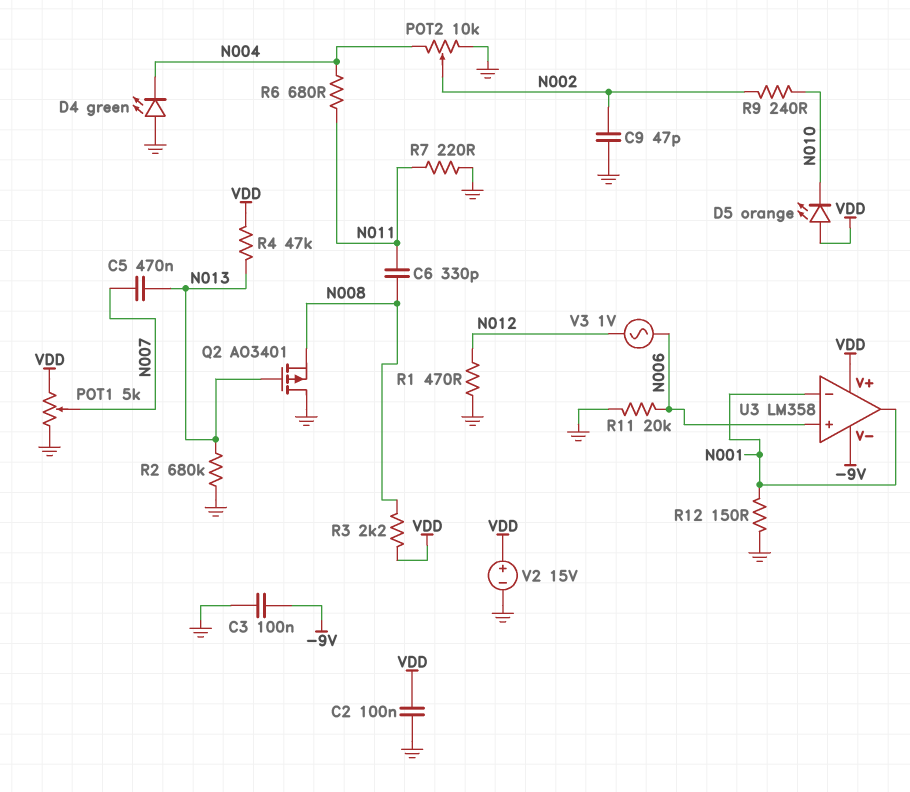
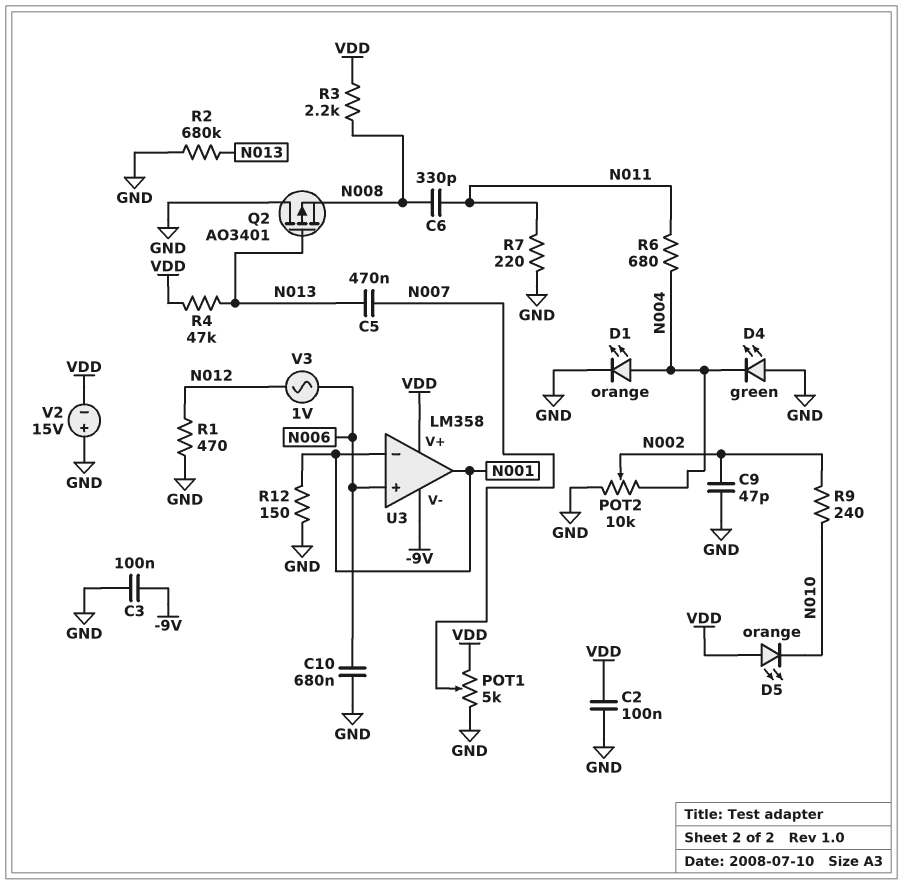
C10: none -> 680nF (GND, N006)
D1: none -> LED orange (A N004, K GND)
R11: 20k (GND, N006) -> none
V2: 15V (plus VDD, minus GND) -> 15V (plus GND, minus VDD)

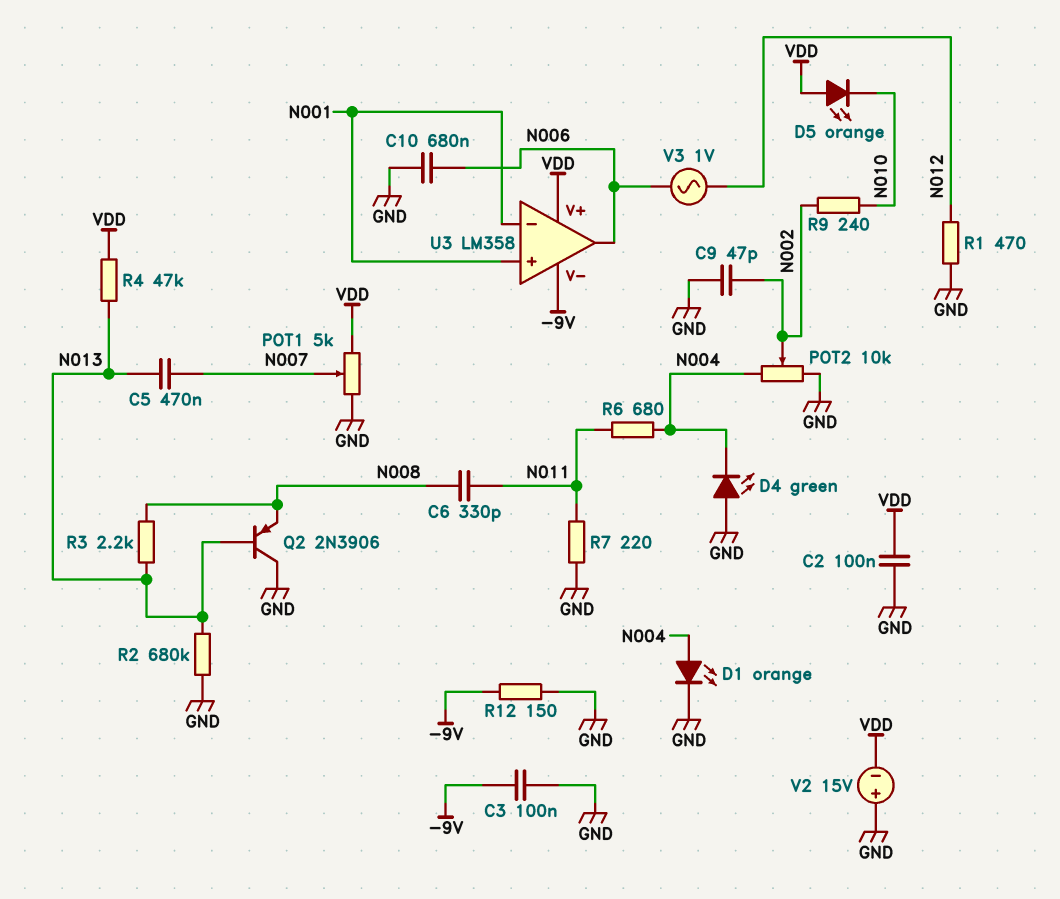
Q2: PMOS AO3401 (G N013, D GND, S N008) -> PNP 2N3906 (B N013, C GND, E N008)
R3: 2.2k (N008, VDD) -> 2.2k (N008, N013)
R12: 150 (GND, N001) -> 150 (-9V, GND)
U3 pin in+: N006 -> N001
U3 pin out: N001 -> N006

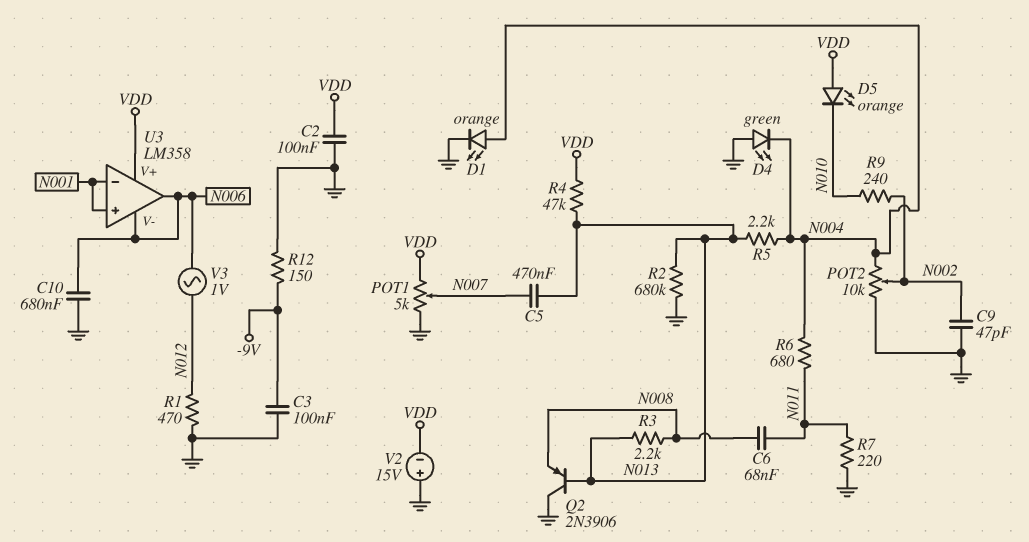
C6: 330pF (N008, N011) -> 68nF (N008, N011)
R5: none -> 2.2k (N004, N013)
U3 pin V-: -9V -> N006

